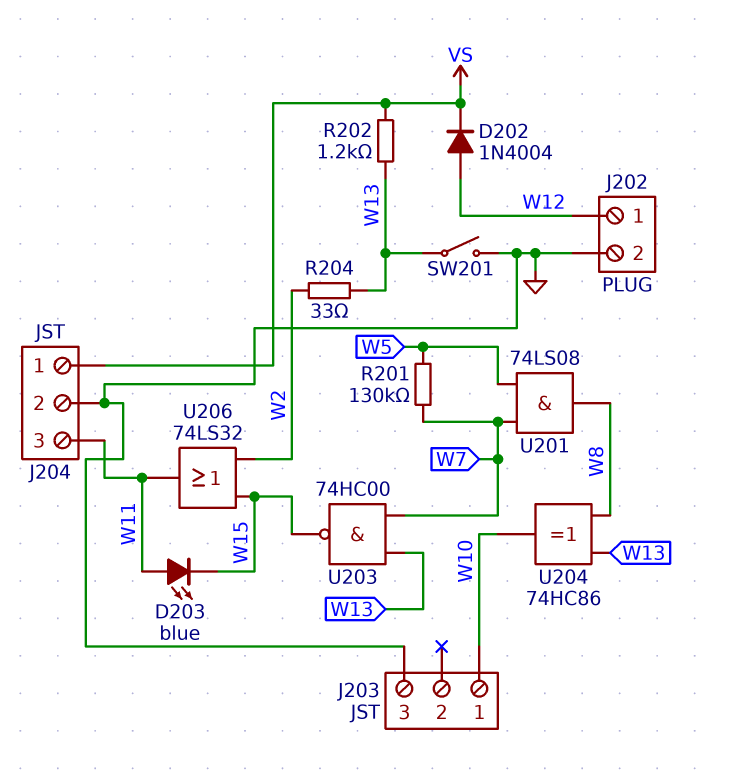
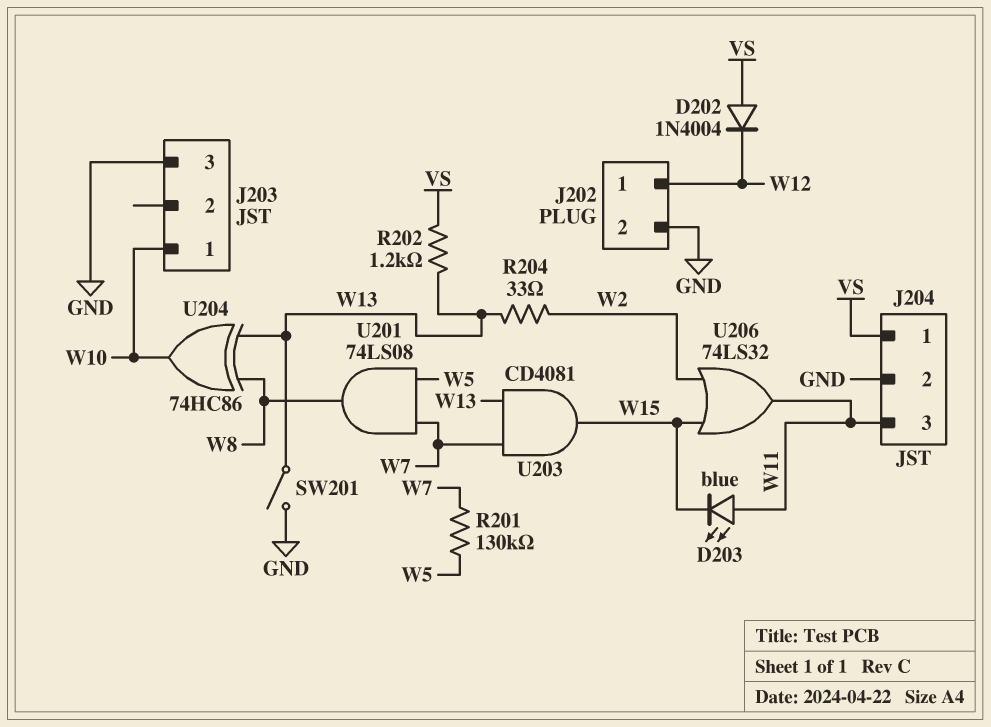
D202: diode 1N4004 (A W12, K VS) -> diode 1N4004 (A VS, K W12)
U203: NAND 74HC00 (in W7, in W13, out W15) -> AND CD4081 (in W7, in W13, out W15)

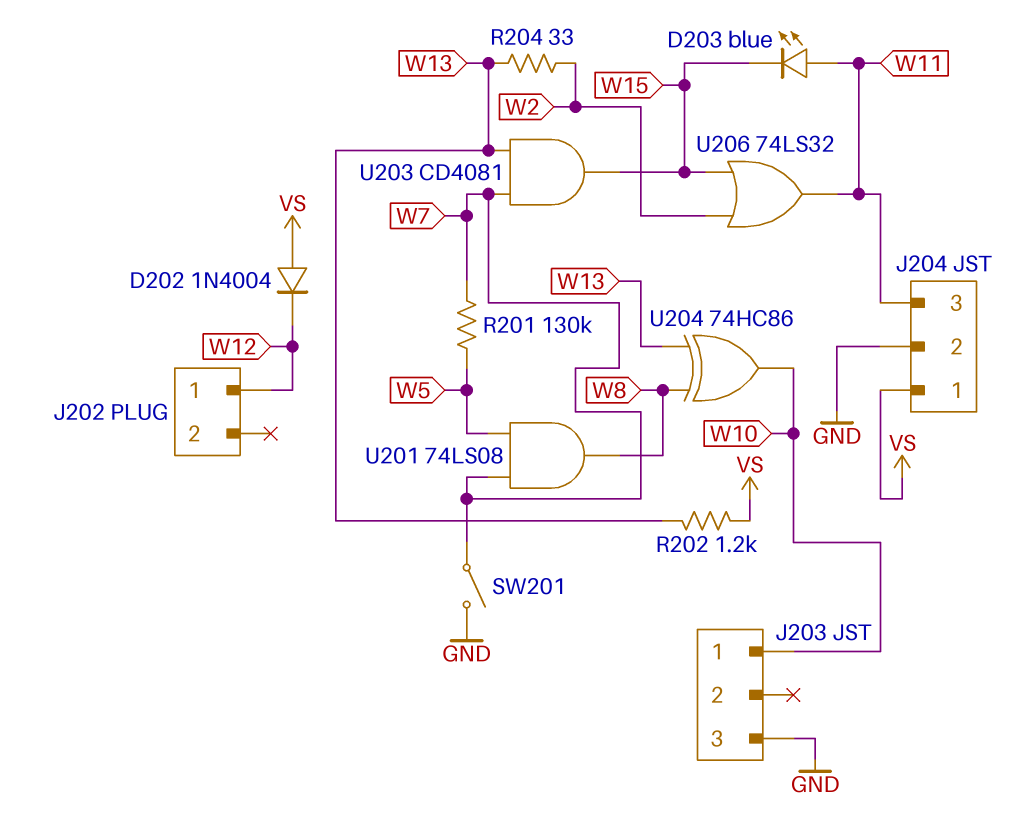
J202 pin 2: GND -> none
SW201: switch (GND, W13) -> switch (GND, W7)

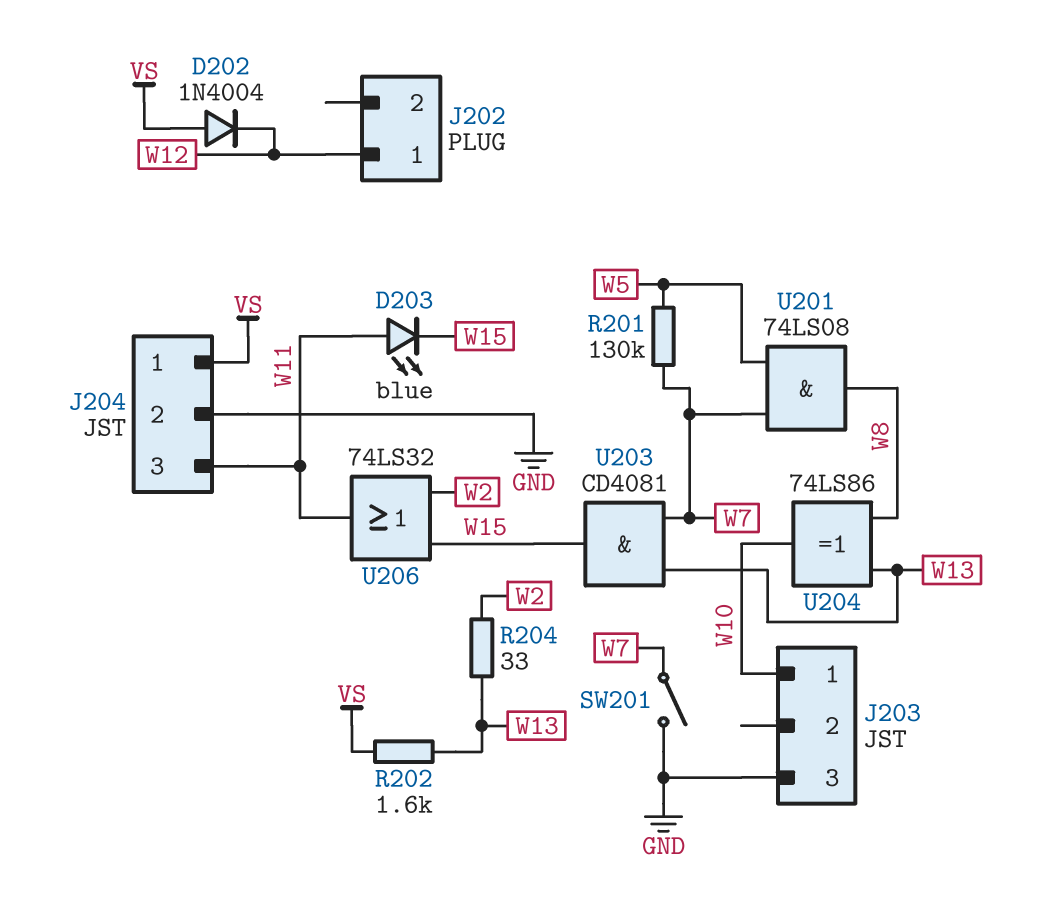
R202: 1.2k (VS, W13) -> 1.6k (VS, W13)
U204: XOR 74HC86 (in W8, in W13, out W10) -> XOR 74LS86 (in W8, in W13, out W10)

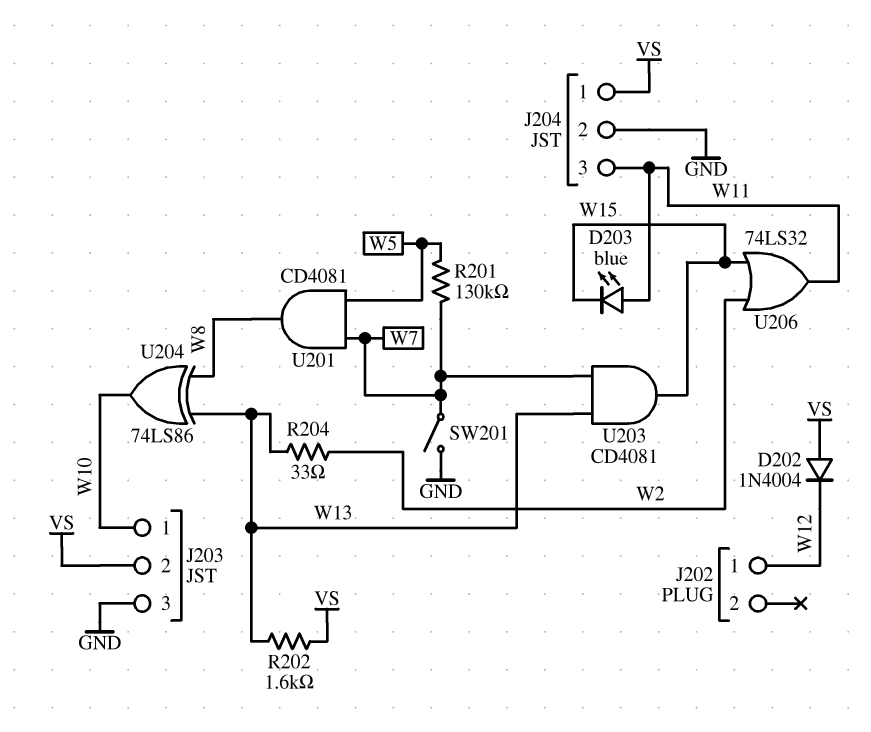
J203 pin 2: none -> VS
U201: AND 74LS08 (in W5, in W7, out W8) -> AND CD4081 (in W5, in W7, out W8)

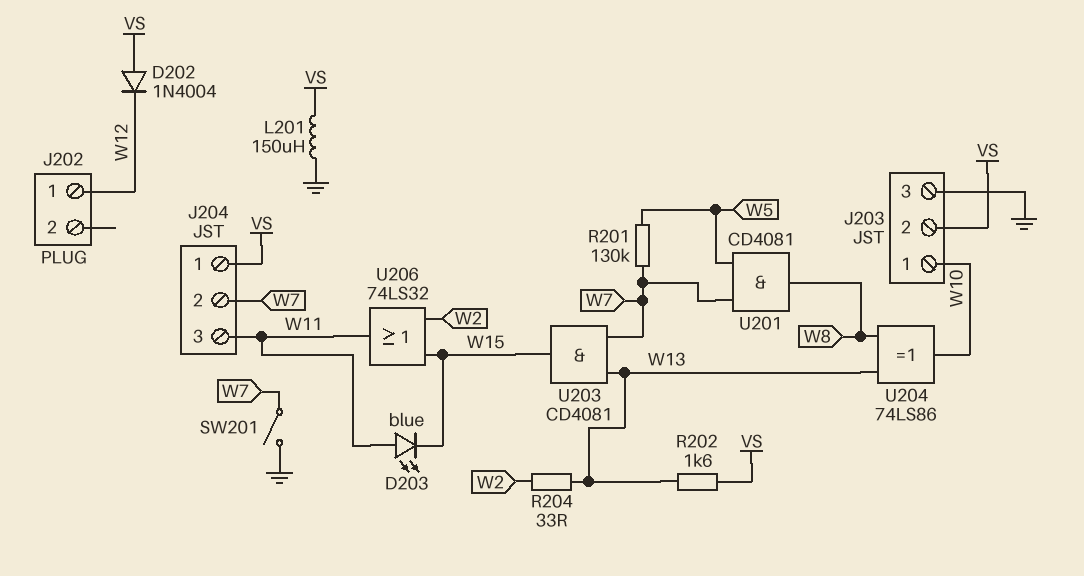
J204 pin 2: GND -> W7
L201: none -> 150uH (GND, VS)

